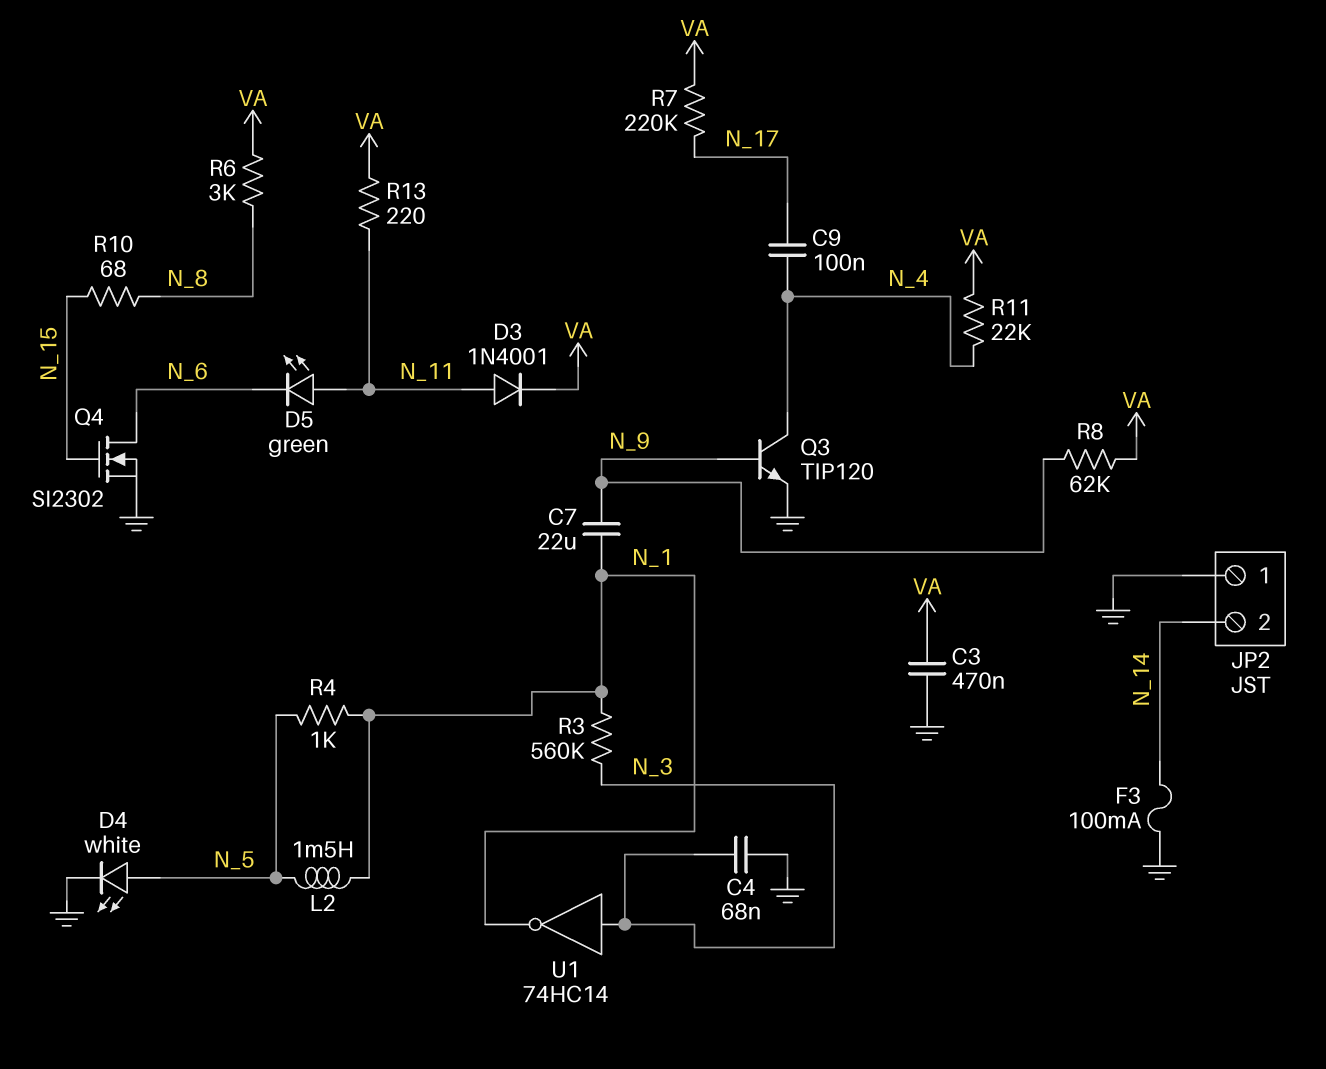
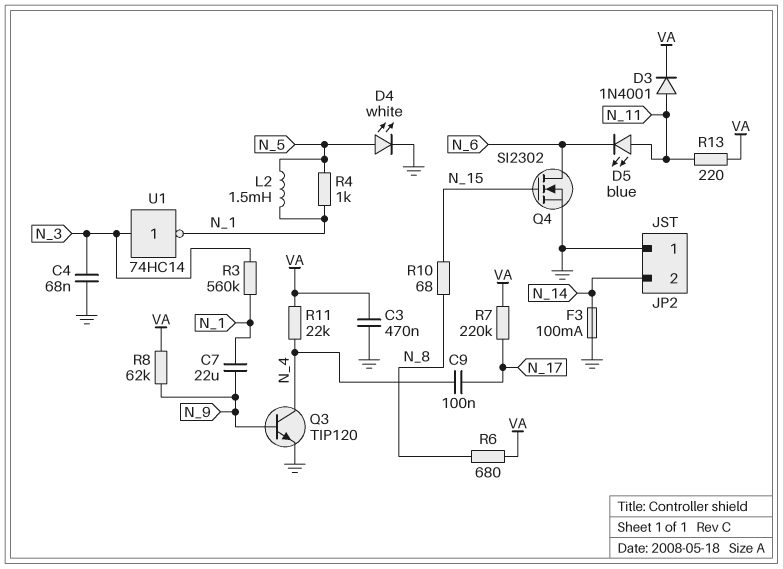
D5: LED green (A N_11, K N_6) -> LED blue (A N_11, K N_6)
R6: 3k (N_8, VA) -> 680 (N_8, VA)

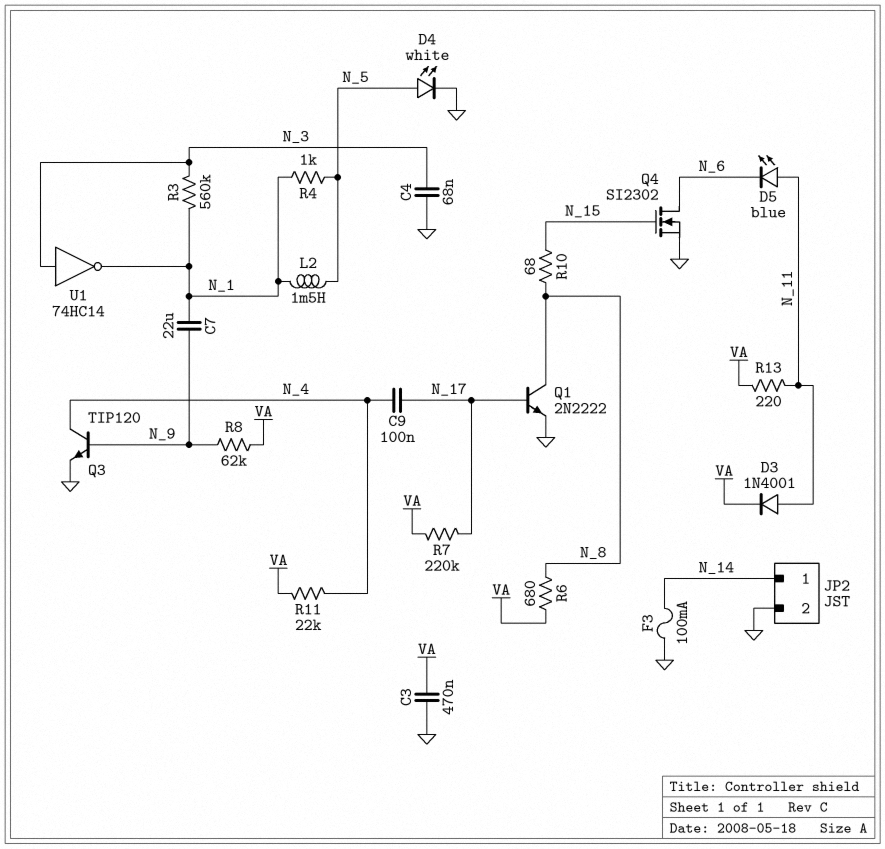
JP2 pin 1: GND -> N_14
JP2 pin 2: N_14 -> GND
Q1: none -> NPN 2N2222 (B N_17, C N_8, E GND)

